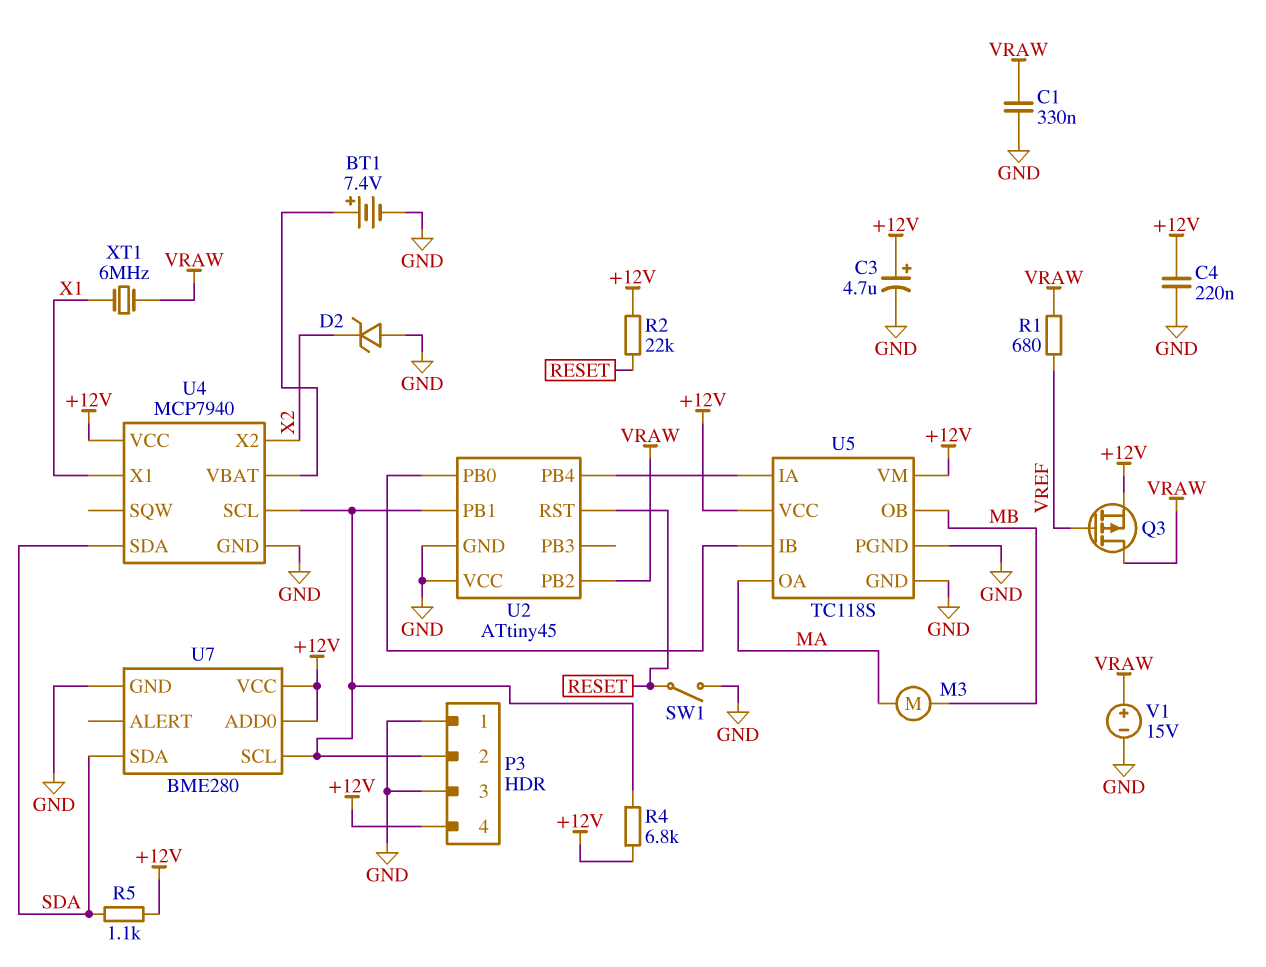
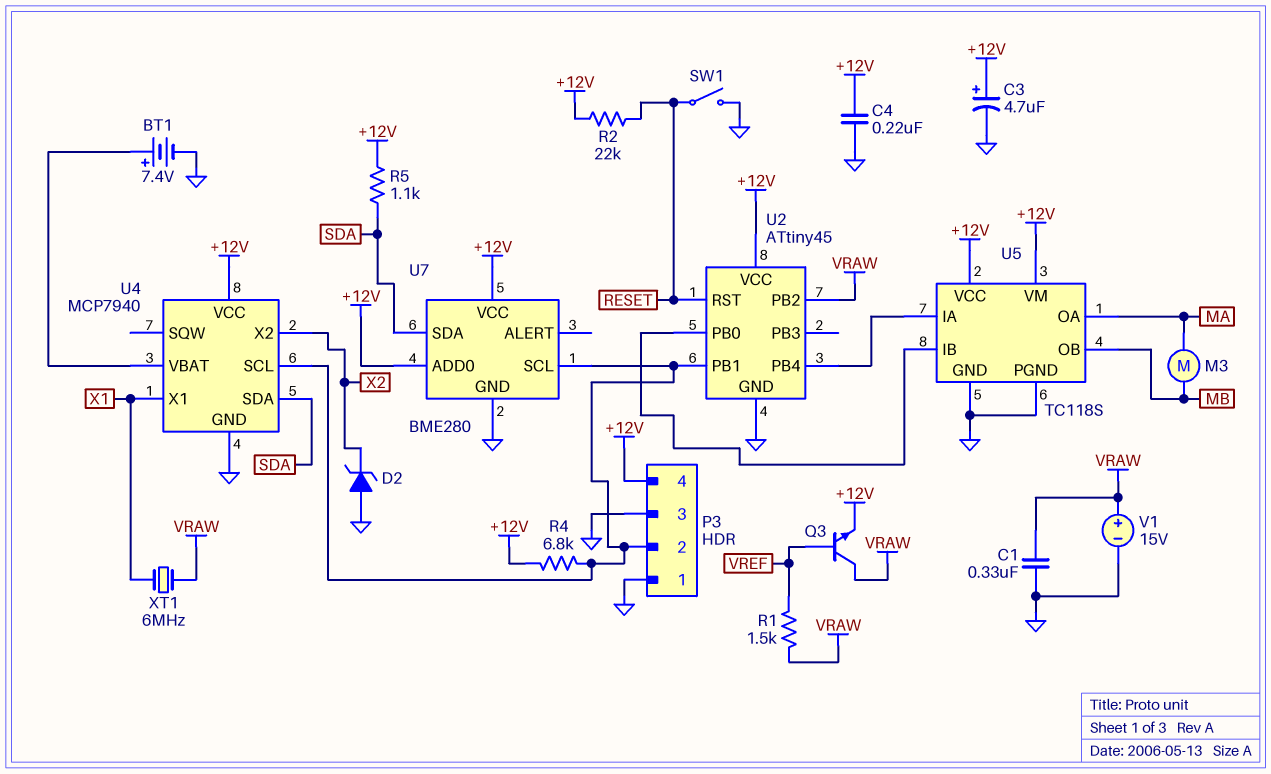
Q3: PMOS (G VREF, D VRAW, S +12V) -> NPN (B VREF, C VRAW, E +12V)
R1: 680 (VRAW, VREF) -> 1.5k (VRAW, VREF)
U2 pin VCC: GND -> +12V

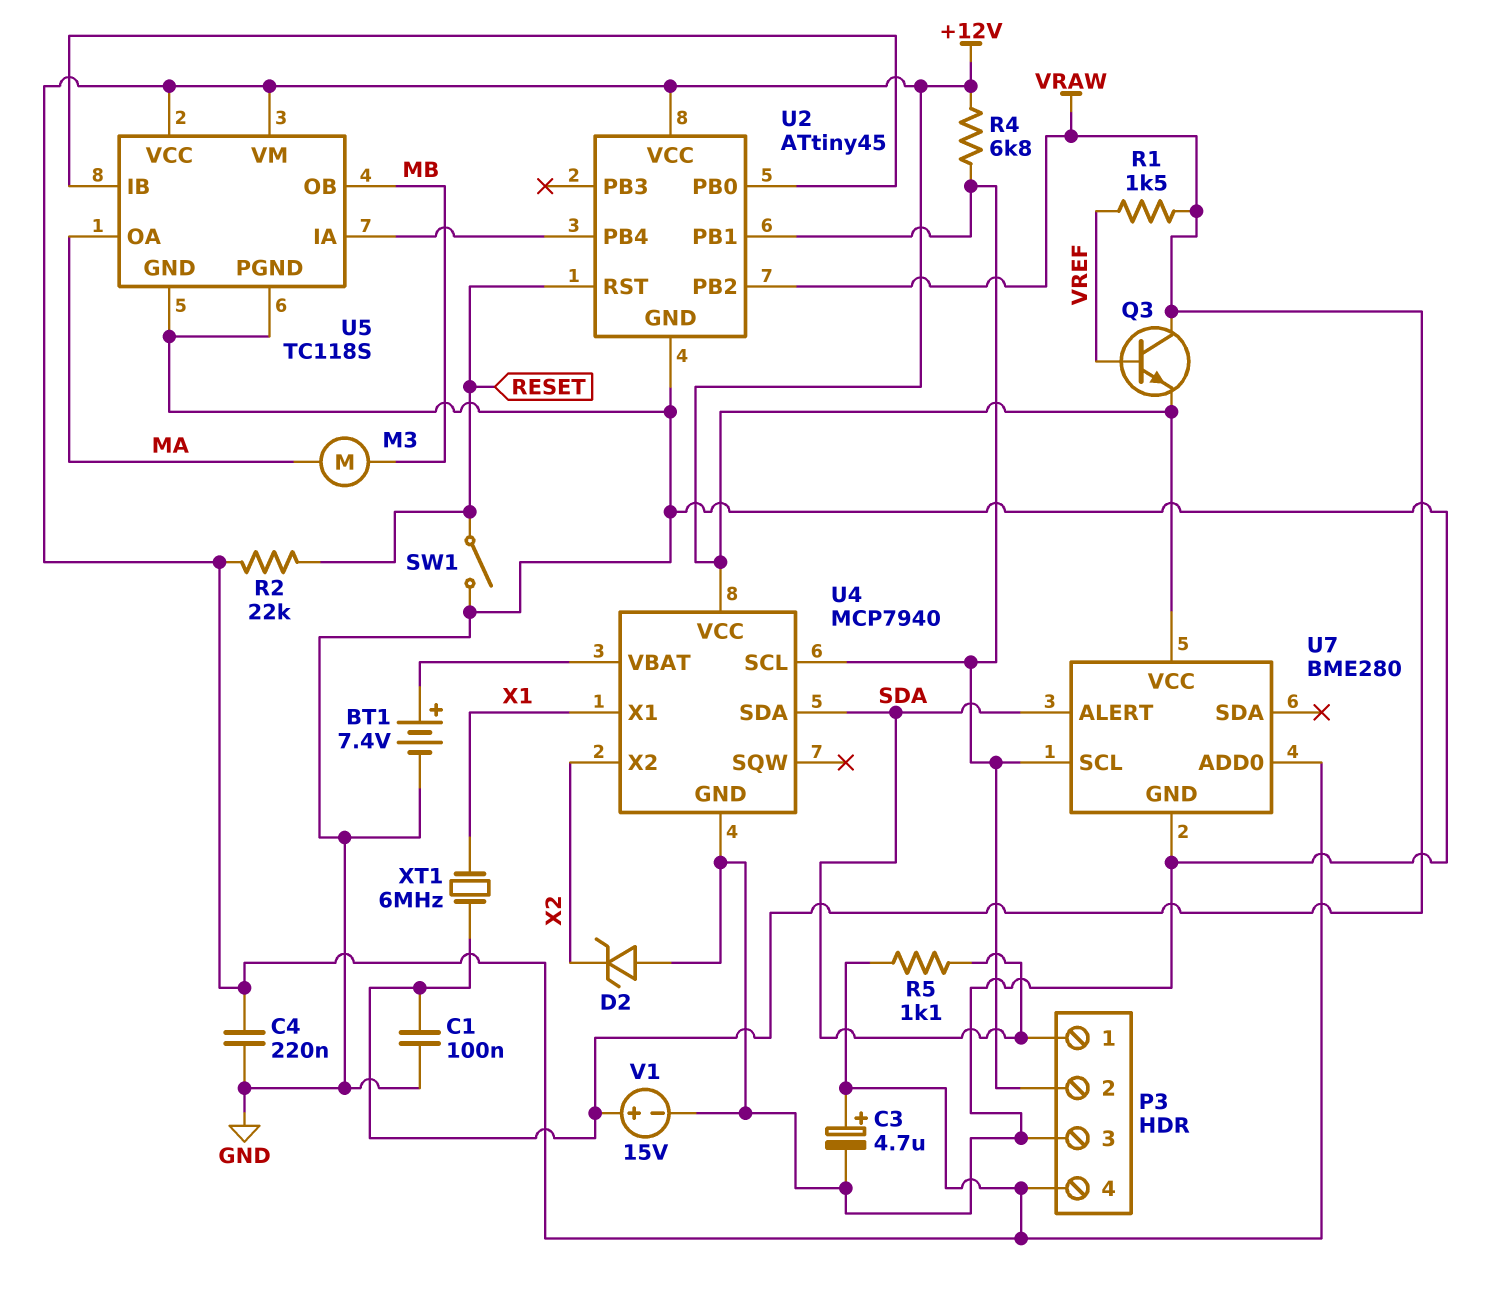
C1: 330nF (GND, VRAW) -> 100nF (GND, VRAW)
P3 pin 1: GND -> SDA
U7 pin ALERT: none -> SDA
U7 pin SDA: SDA -> none

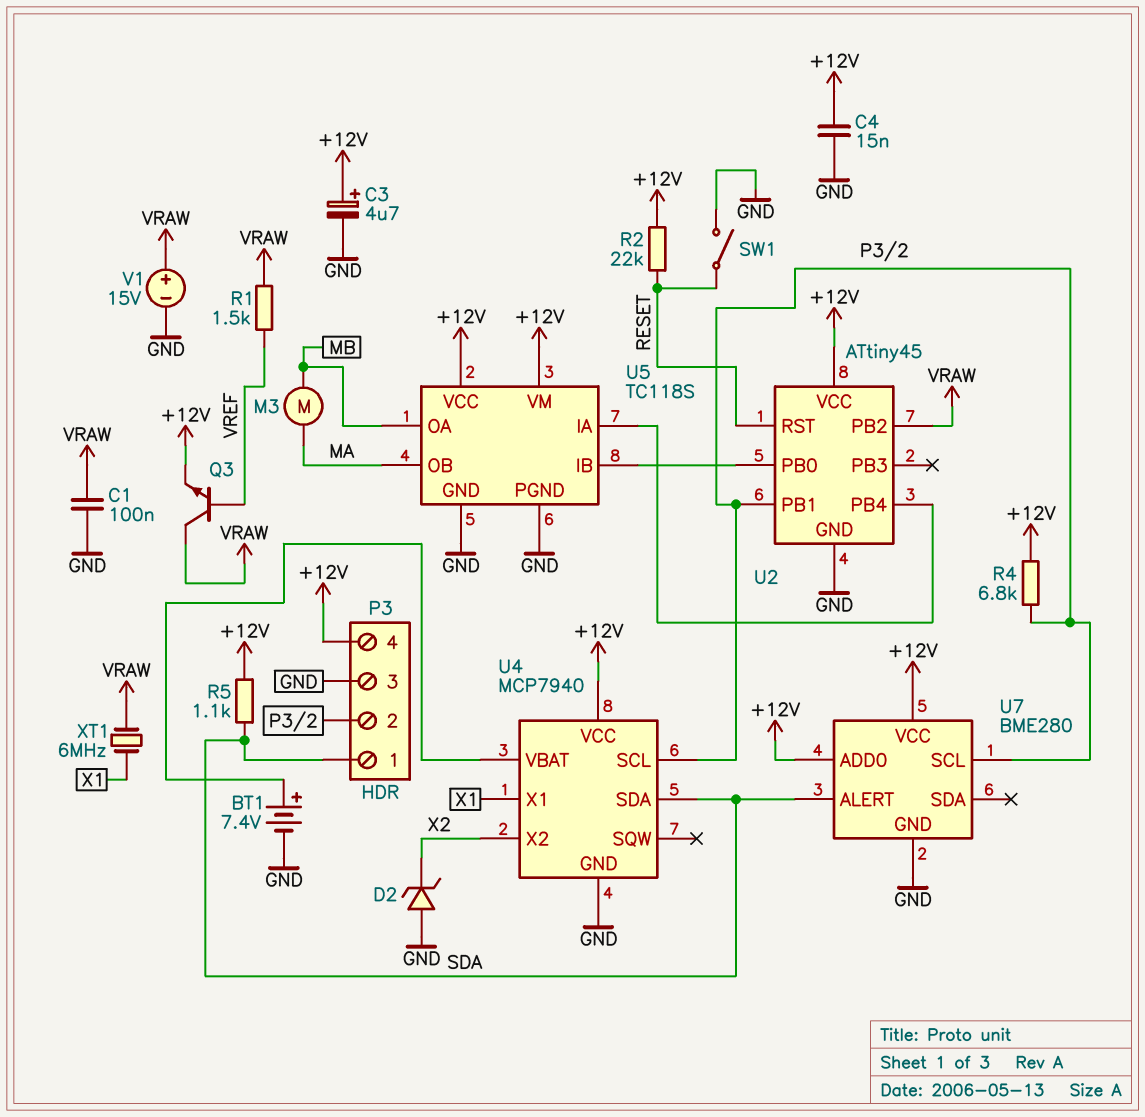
C4: 220nF (+12V, GND) -> 15nF (+12V, GND)
U5 pin OA: MA -> MB
U5 pin OB: MB -> MA

